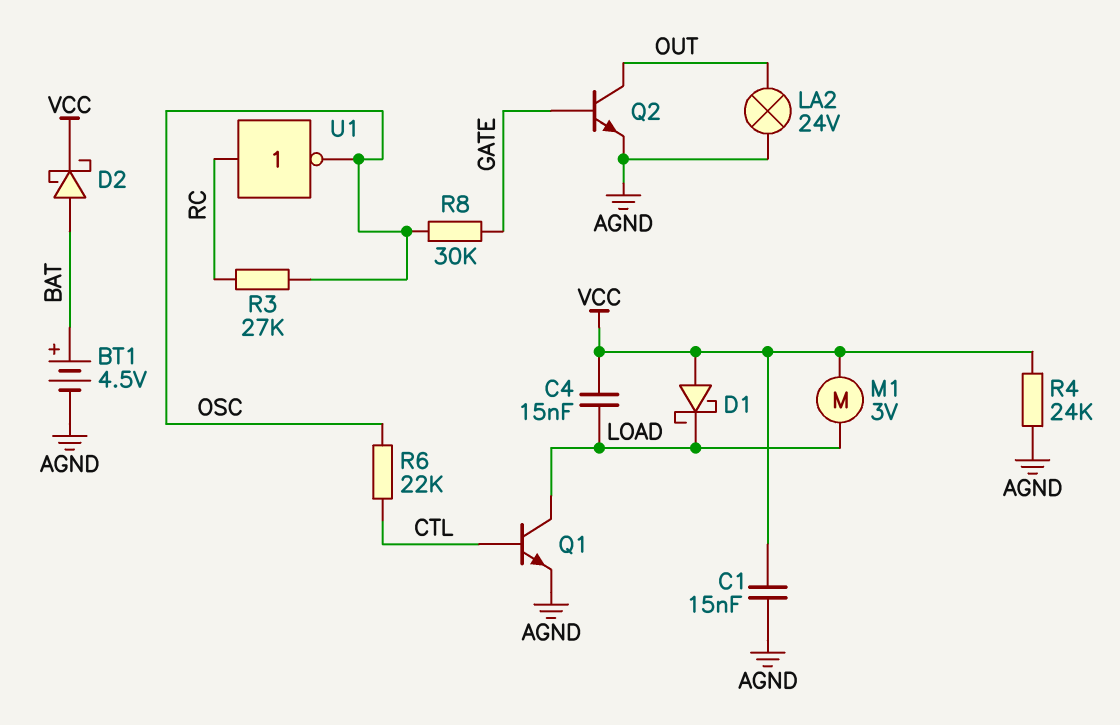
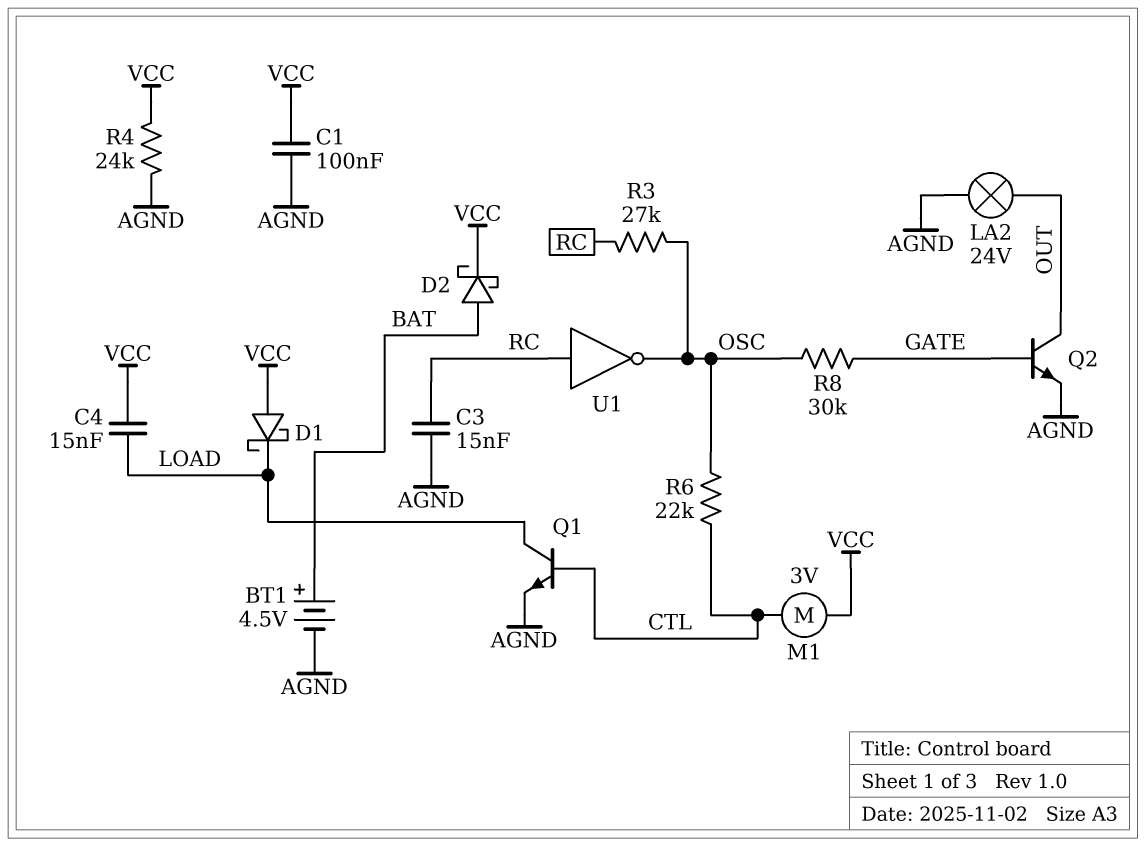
C1: 15nF (AGND, VCC) -> 100nF (AGND, VCC)
C3: none -> 15nF (AGND, RC)
M1: motor 3V (LOAD, VCC) -> motor 3V (CTL, VCC)

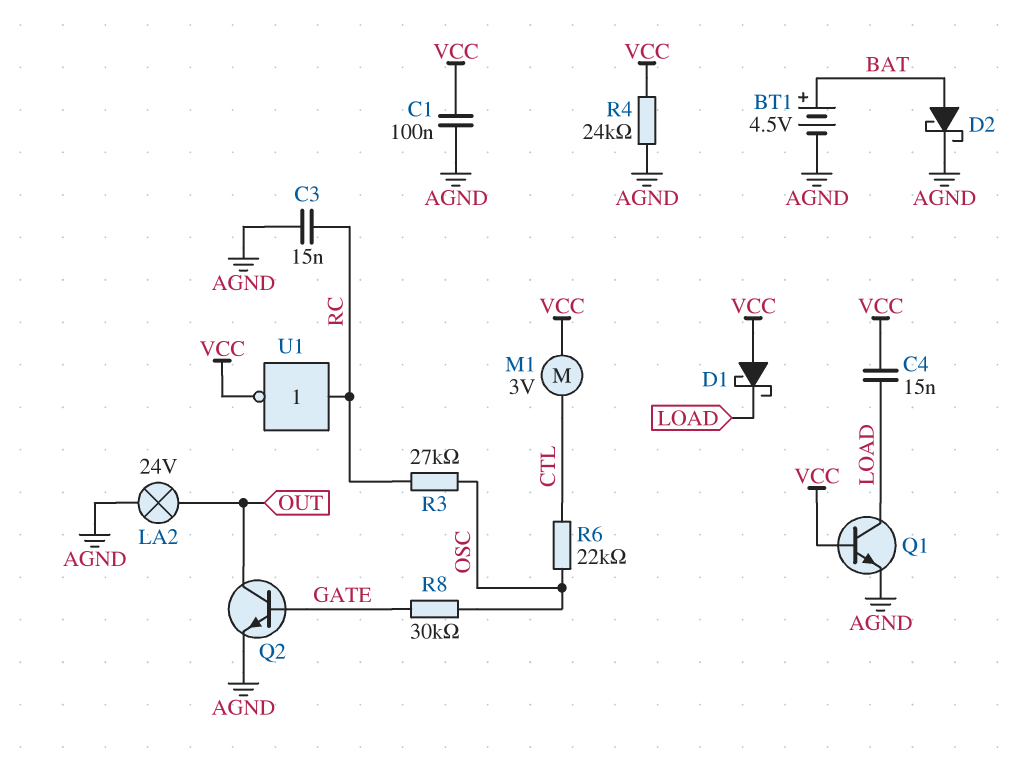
D2: schottky (A BAT, K VCC) -> schottky (A BAT, K AGND)
Q1: NPN (B CTL, C LOAD, E AGND) -> NPN (B VCC, C LOAD, E AGND)
U1: NOT (in RC, out OSC) -> NOT (in RC, out VCC)

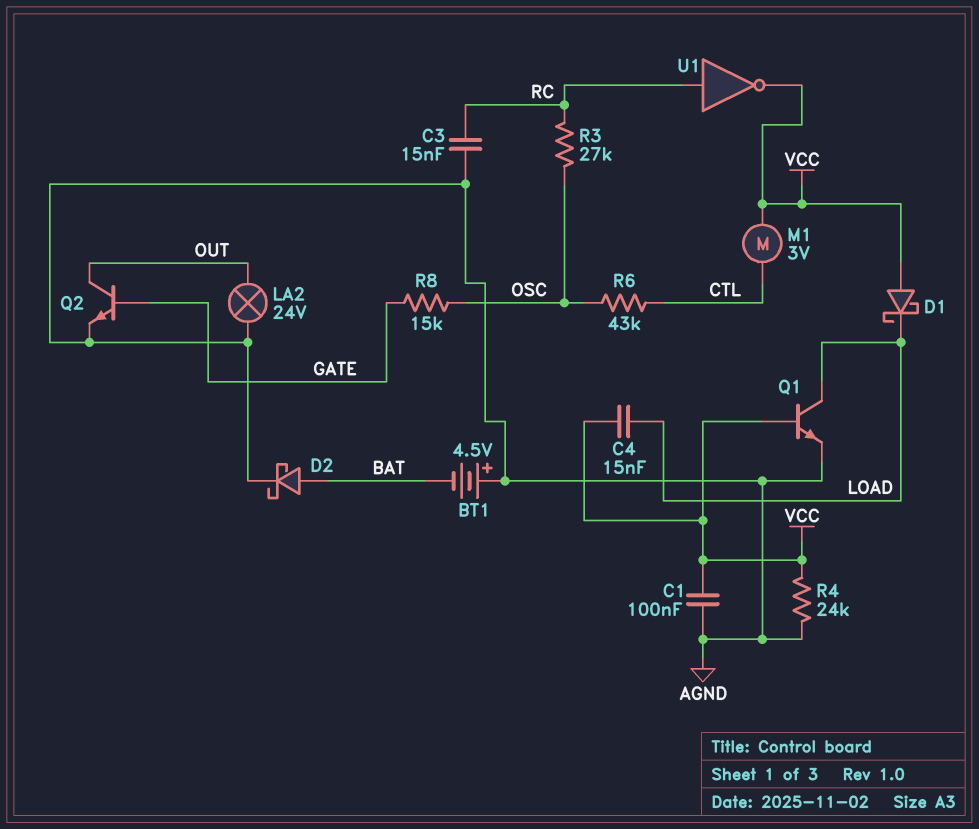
BT1: 4.5V (plus BAT, minus AGND) -> 4.5V (plus AGND, minus BAT)
R6: 22k (CTL, OSC) -> 43k (CTL, OSC)
R8: 30k (GATE, OSC) -> 15k (GATE, OSC)

